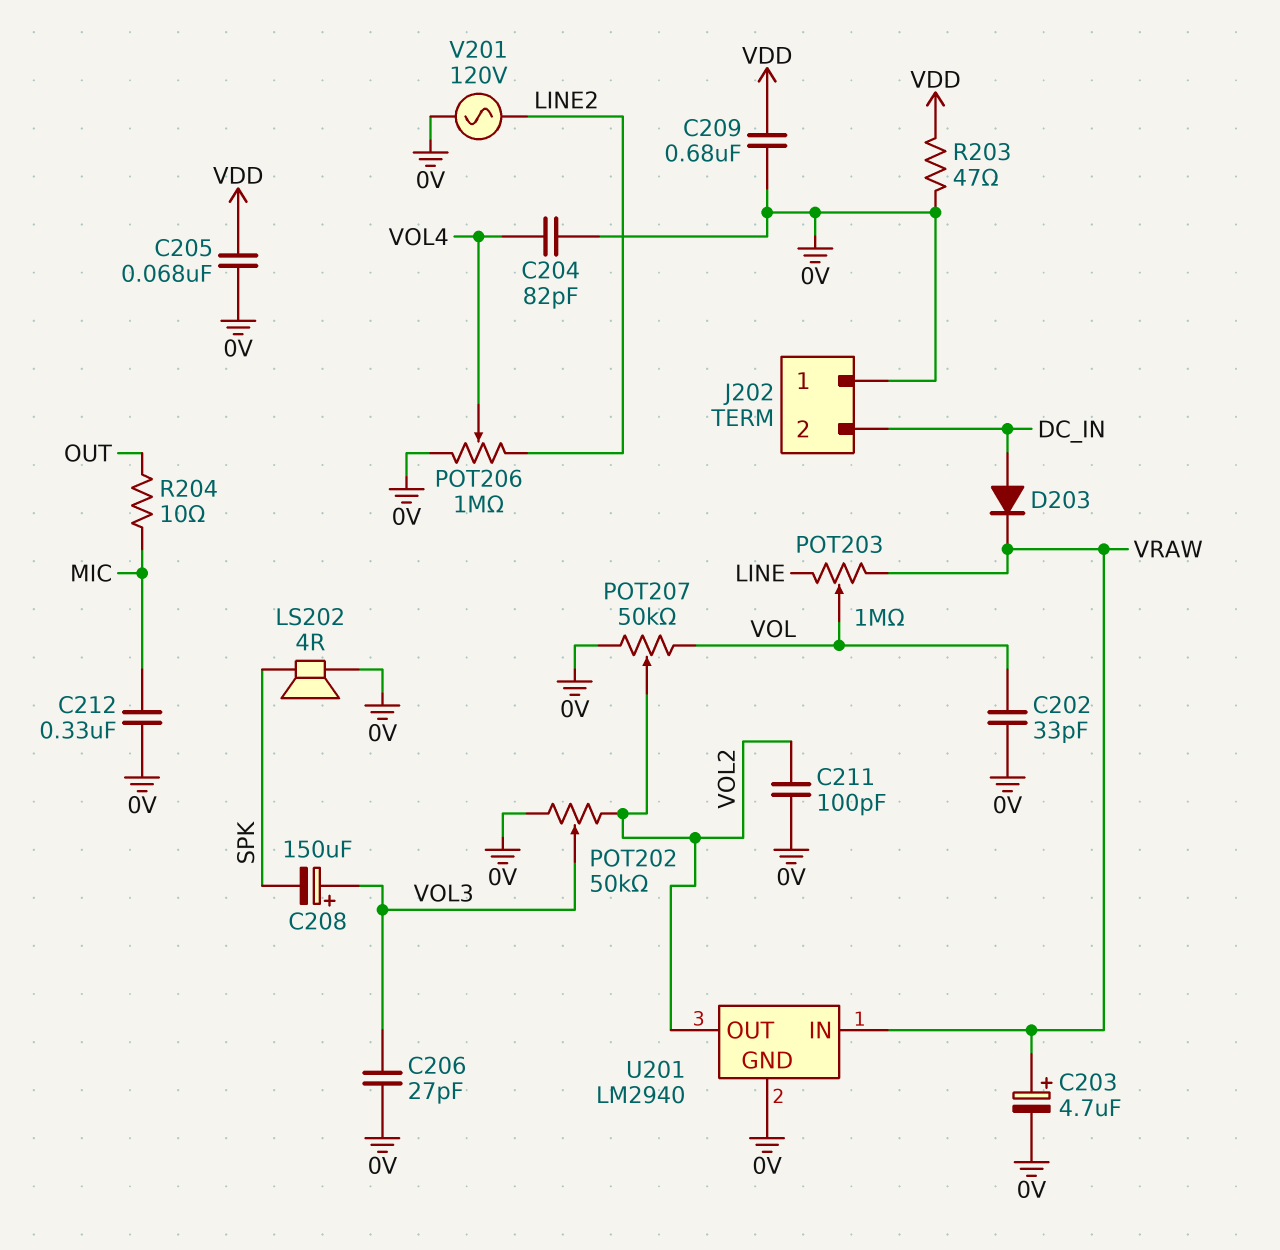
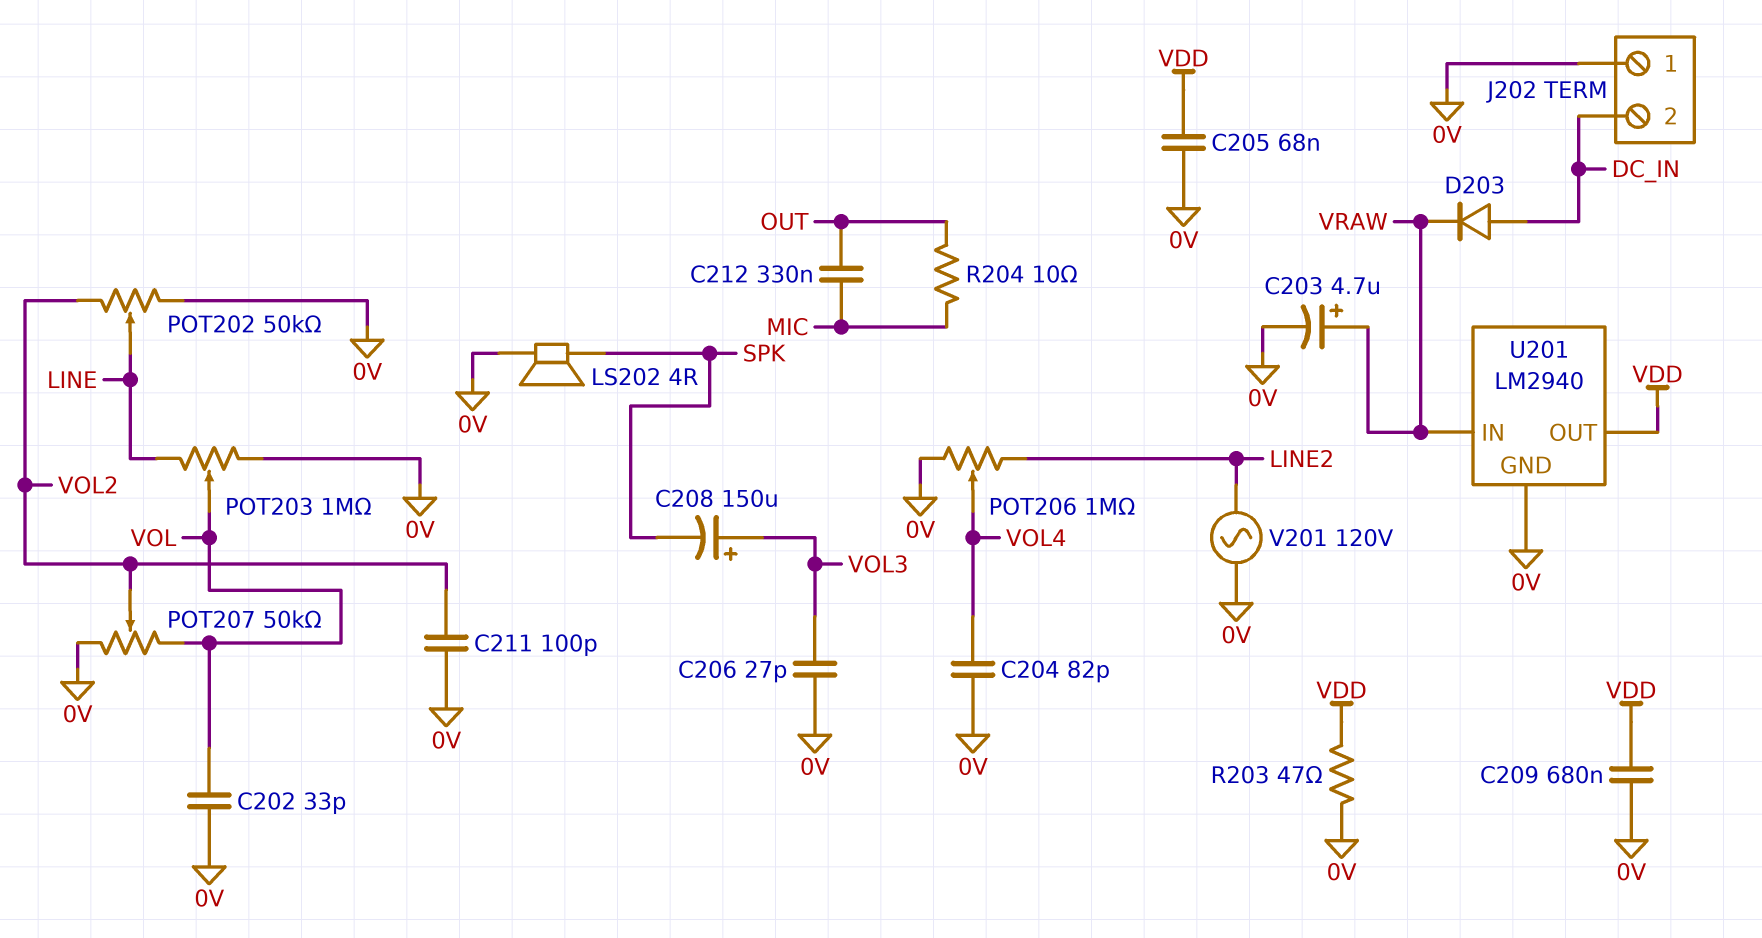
C212: 330nF (0V, MIC) -> 330nF (MIC, OUT)
POT202: 50k (0V, VOL2, wiper VOL3) -> 50k (0V, VOL2, wiper LINE)
POT203: 1M (LINE, VRAW, wiper VOL) -> 1M (0V, LINE, wiper VOL)
U201 pin OUT: VOL2 -> VDD

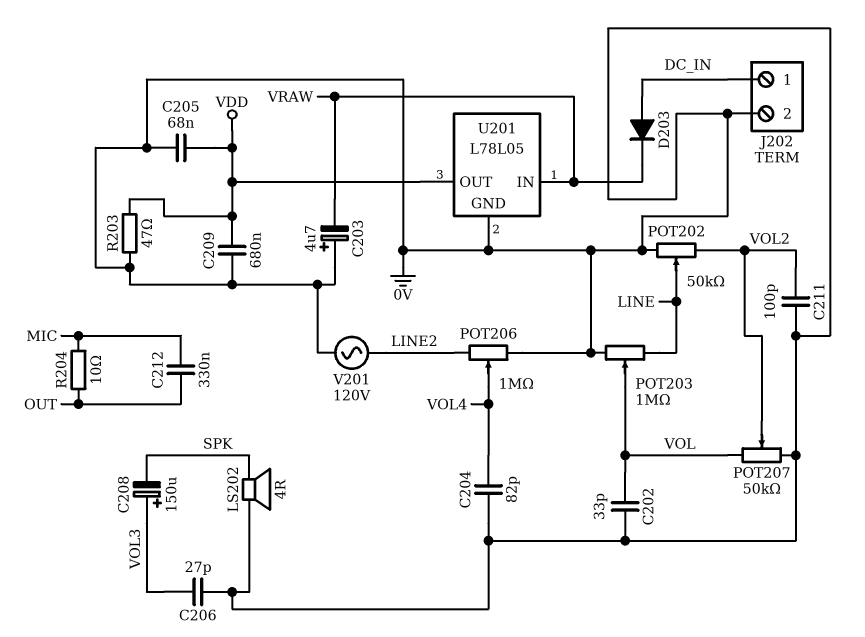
C203: 4.7uF (plus VRAW, minus 0V) -> 4.7uF (plus 0V, minus VRAW)
J202 pin 1: 0V -> DC_IN
J202 pin 2: DC_IN -> 0V
U201: LM2940 -> L78L05

